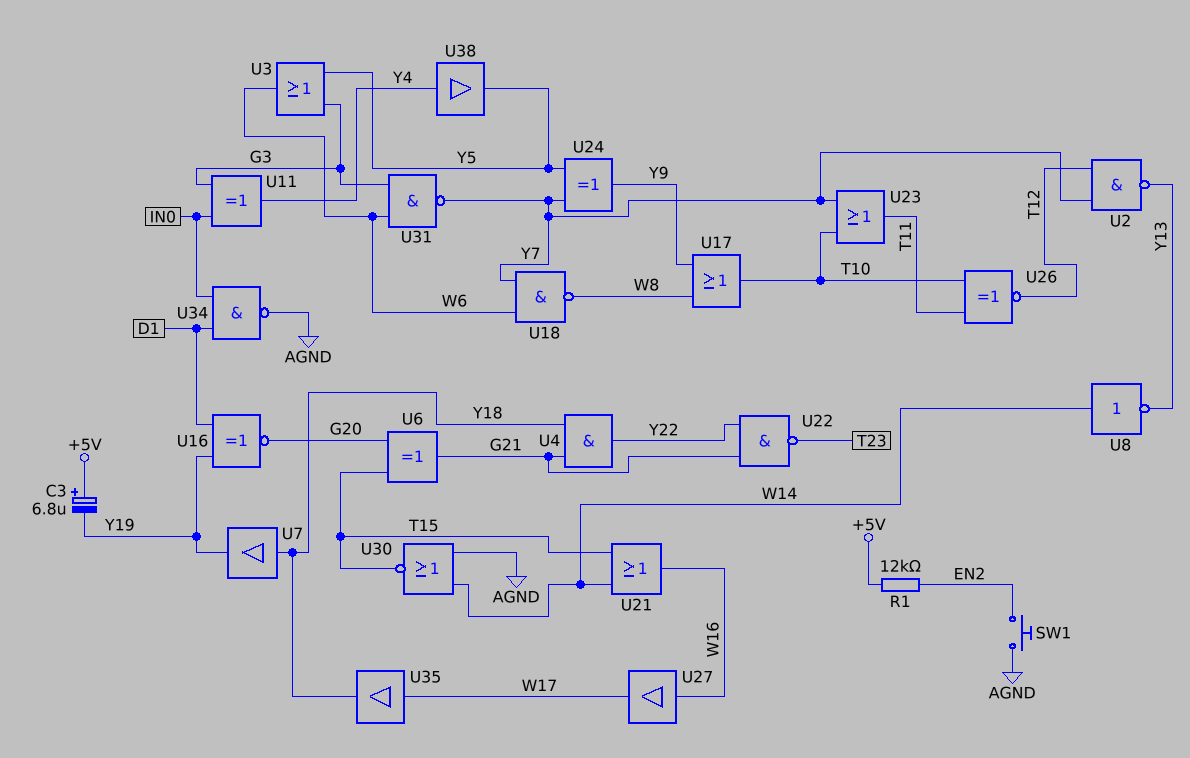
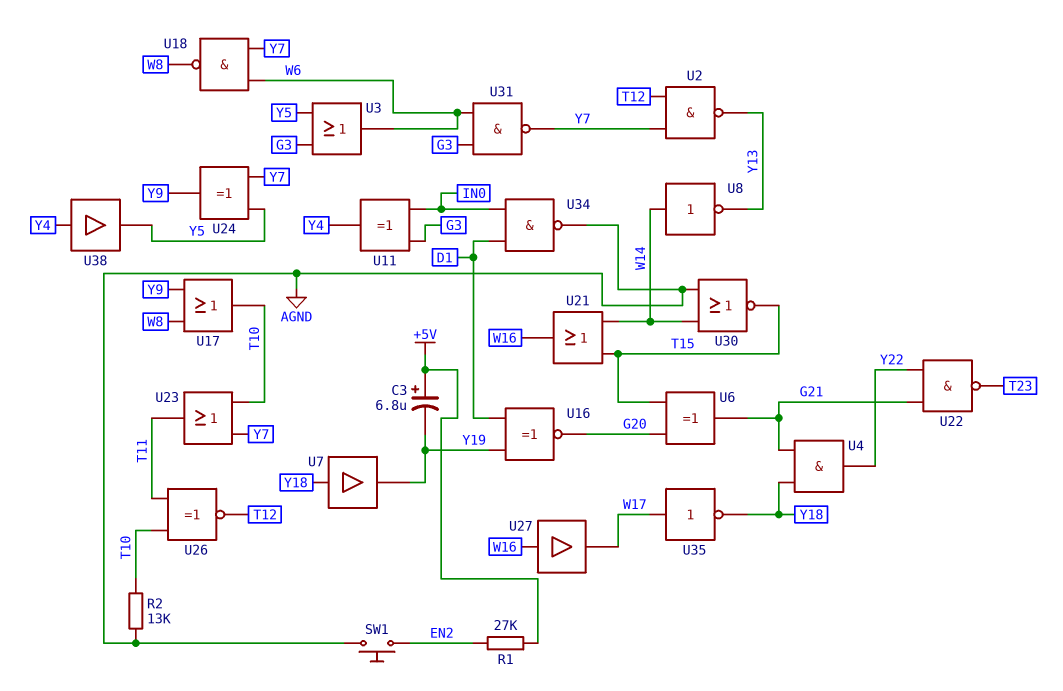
R1: 12k (+5V, EN2) -> 27k (+5V, EN2)
R2: none -> 13k (AGND, T10)
U35: buffer (in W17, out Y18) -> NOT (in W17, out Y18)

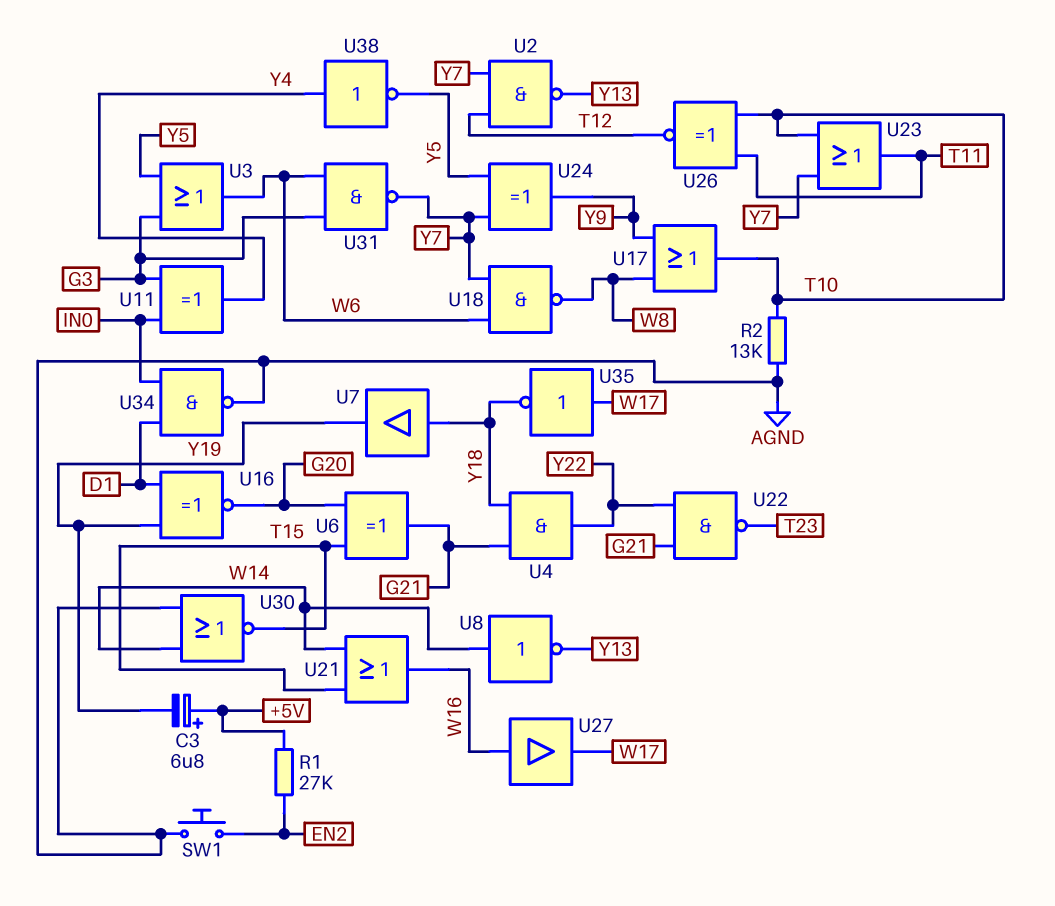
U38: buffer (in Y4, out Y5) -> NOT (in Y4, out Y5)

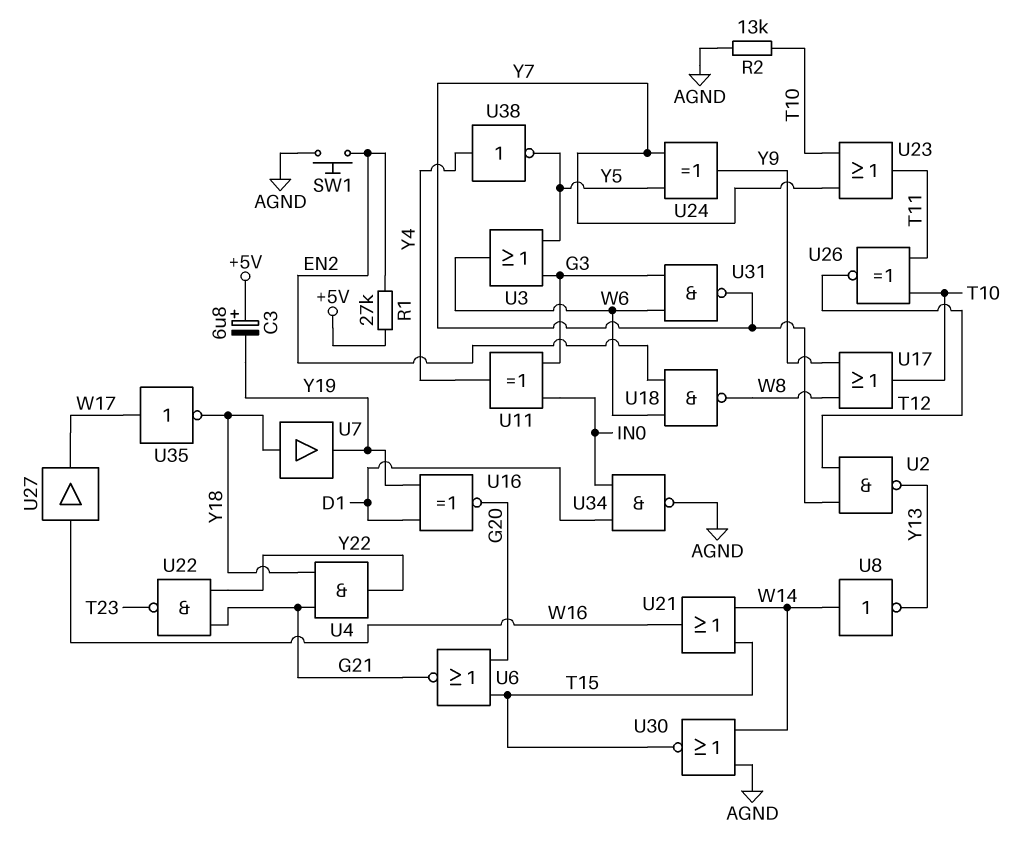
U6: XOR (in G20, in T15, out G21) -> NOR (in G20, in T15, out G21)
U18: NAND (in W6, in Y7, out W8) -> NAND (in EN2, in W6, out W8)

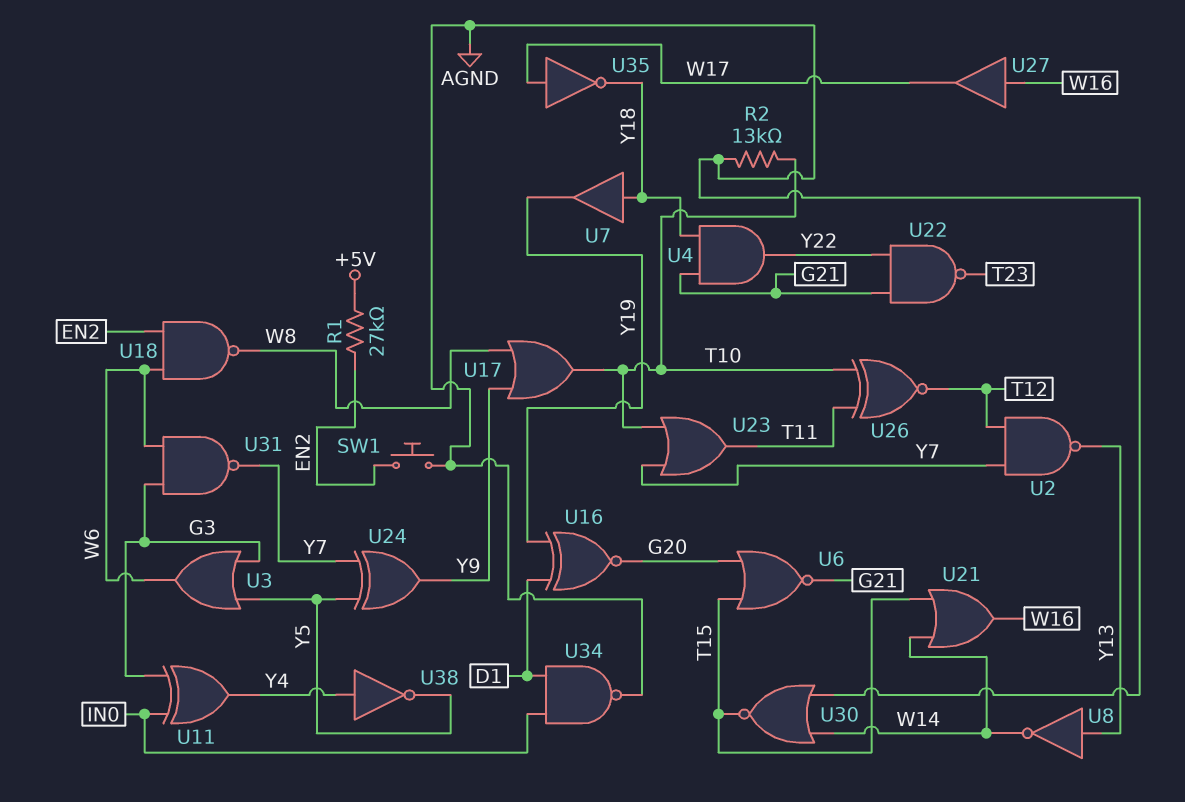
C3: 6.8uF (plus +5V, minus Y19) -> none
U8: NOT (in W14, out Y13) -> NOT (in Y13, out W14)

